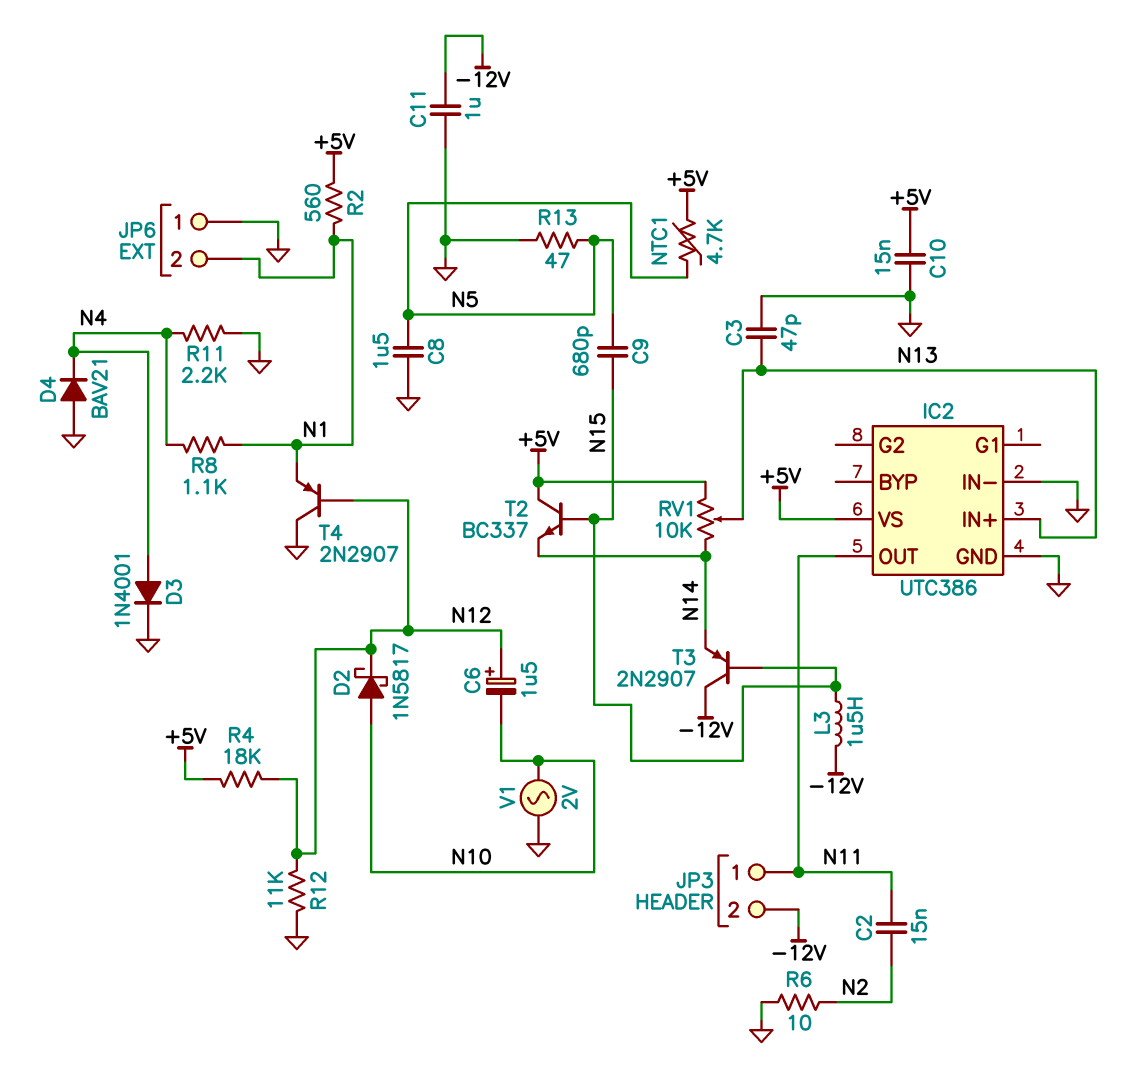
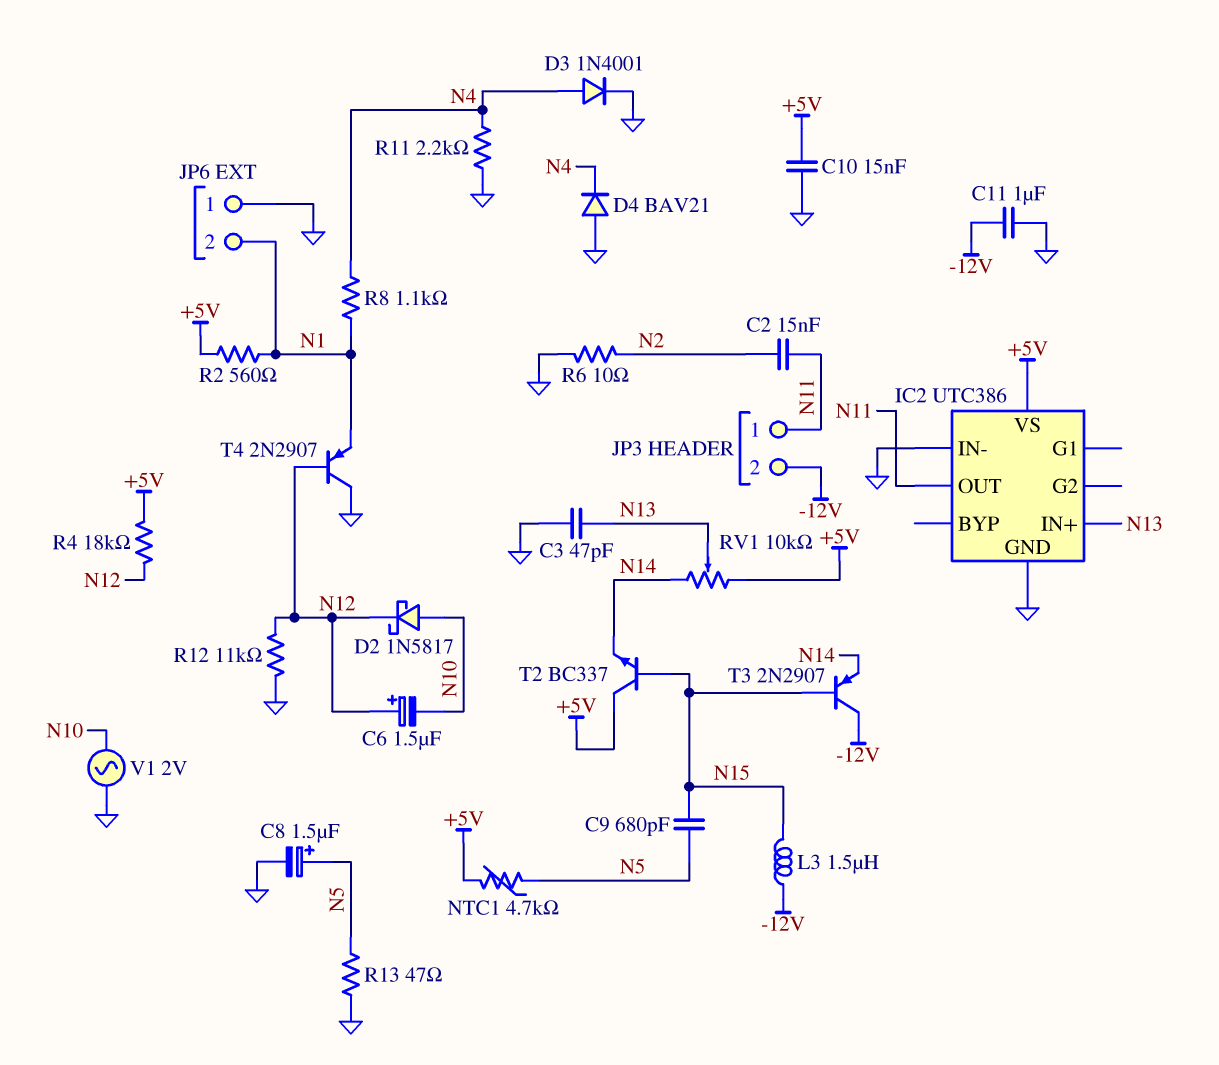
C8: 1.5uF (GND, N5) -> 1.5uF (plus N5, minus GND)

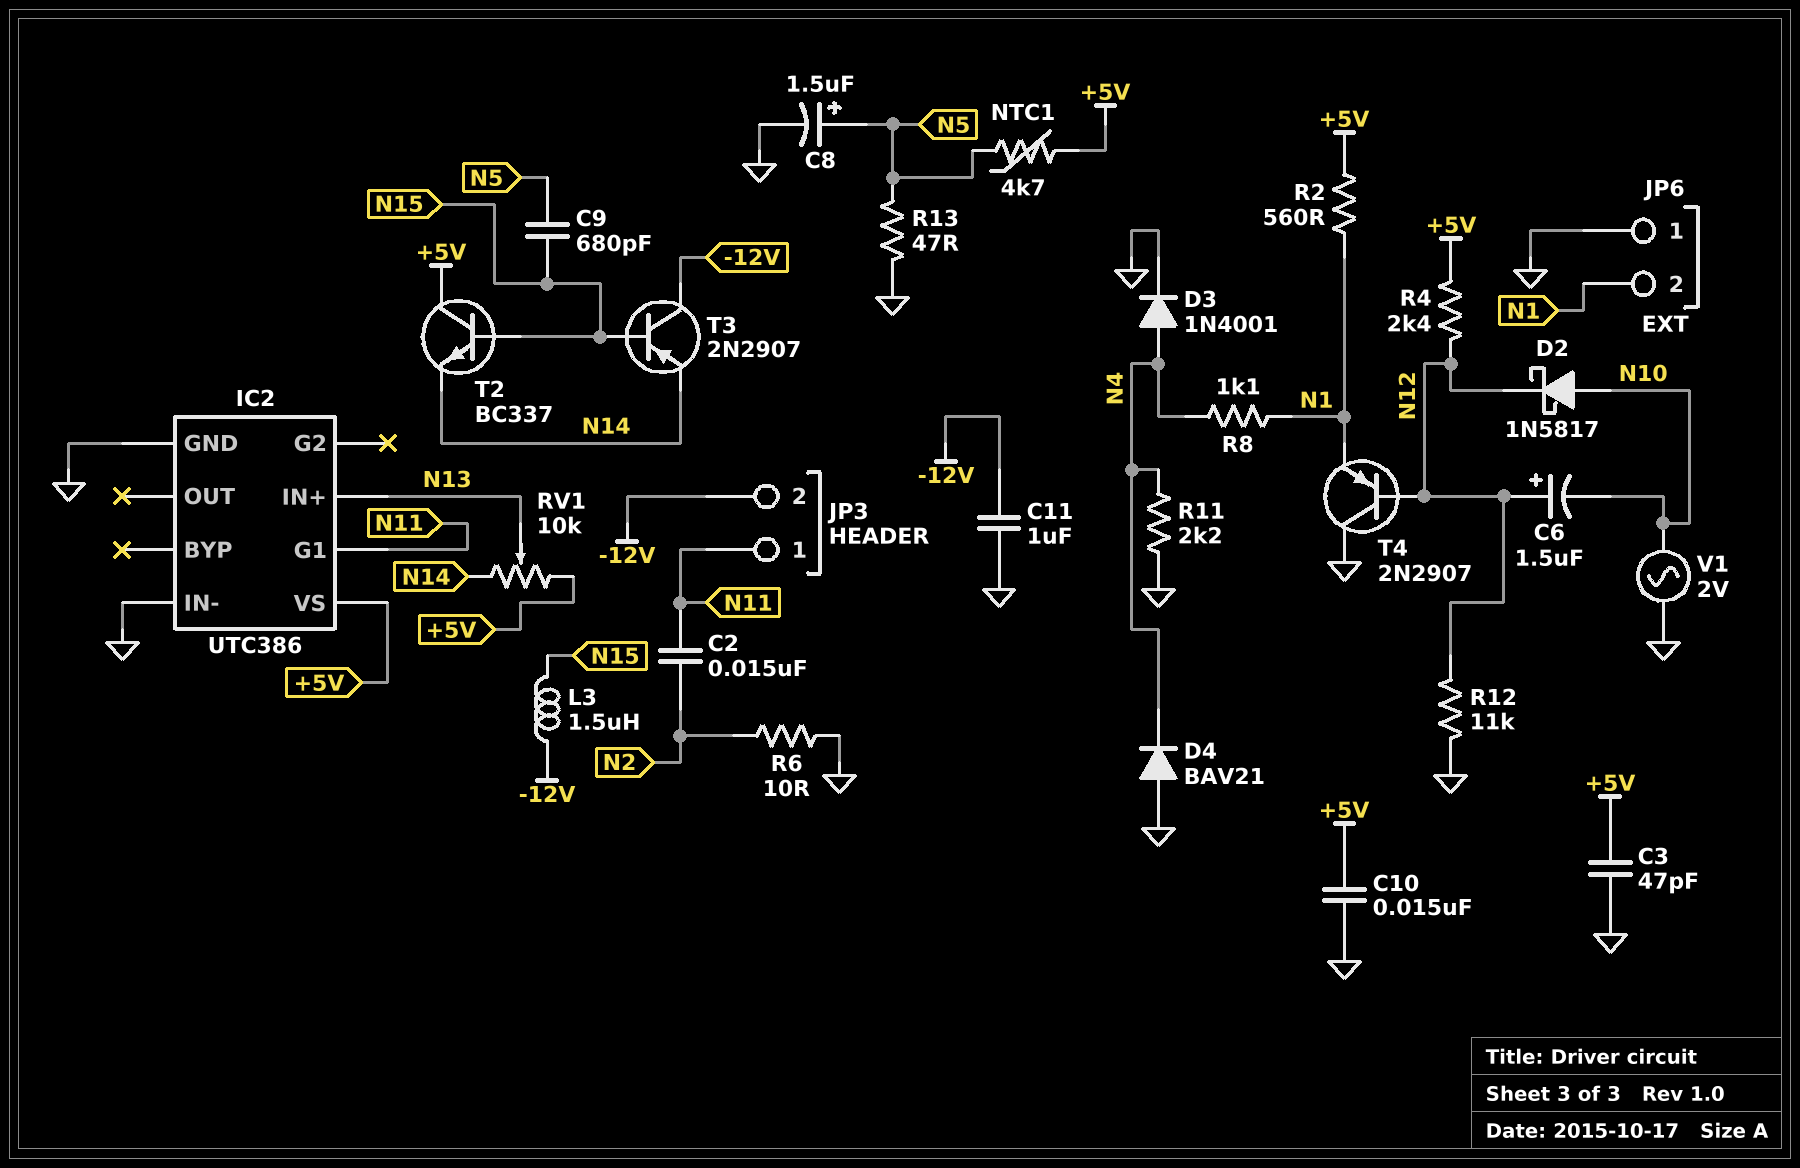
C3: 47pF (GND, N13) -> 47pF (+5V, GND)
IC2 pin G1: none -> N11
IC2 pin OUT: N11 -> none
R4: 18k (+5V, N12) -> 2.4k (+5V, N12)

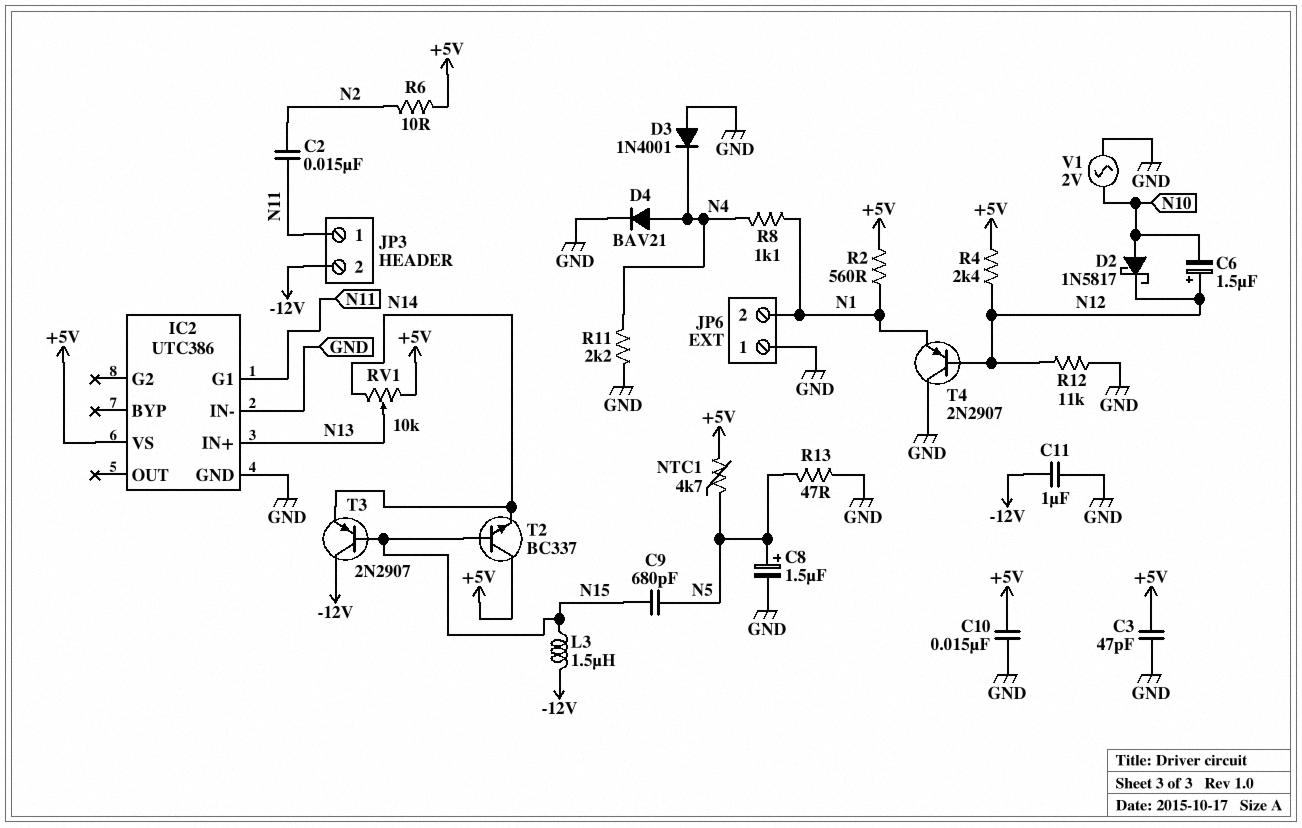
D3: diode 1N4001 (A N4, K GND) -> diode 1N4001 (A GND, K N4)
D4: diode BAV21 (A GND, K N4) -> diode BAV21 (A N4, K GND)
R6: 10 (GND, N2) -> 10 (+5V, N2)

